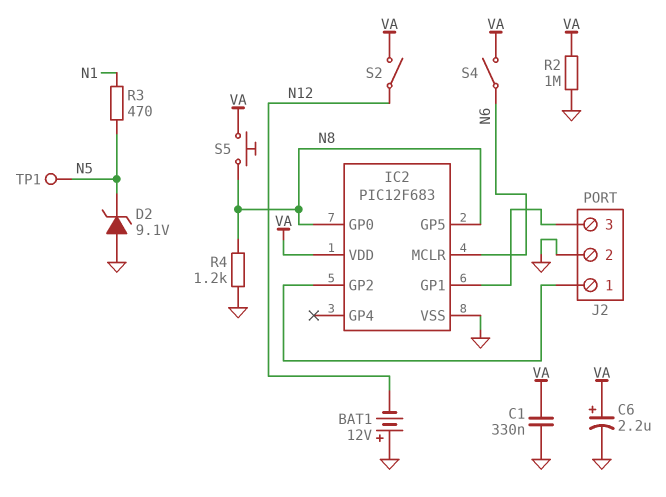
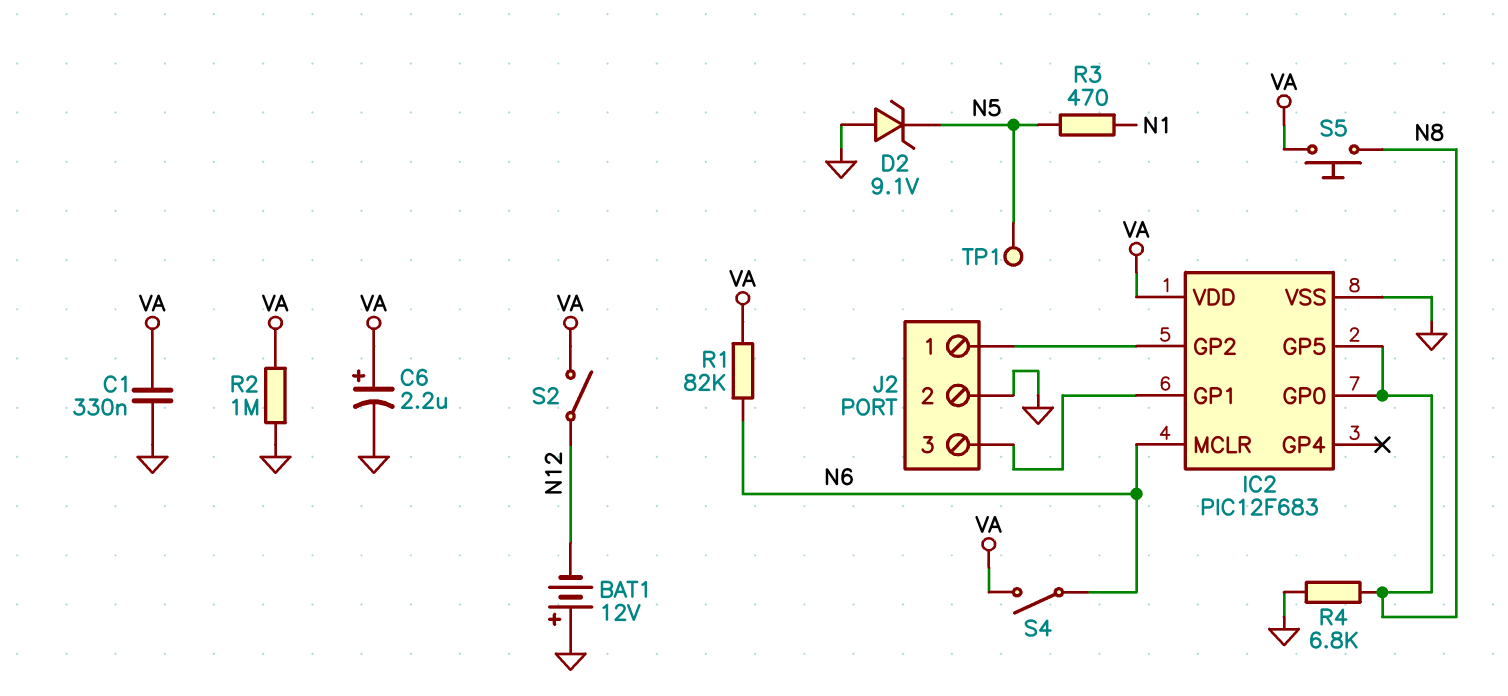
R1: none -> 82k (N6, VA)
R4: 1.2k (GND, N8) -> 6.8k (GND, N8)

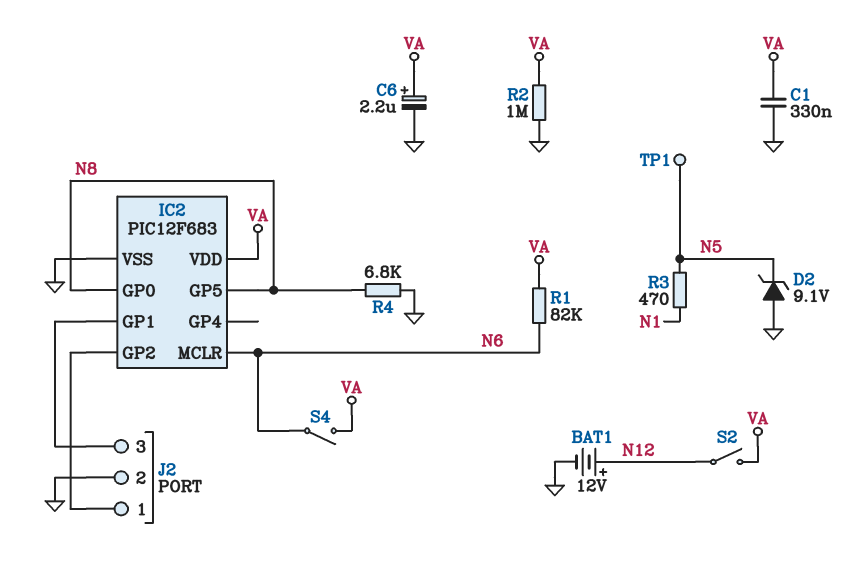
BAT1: 12V (plus GND, minus N12) -> 12V (plus N12, minus GND)
S5: button (N8, VA) -> none

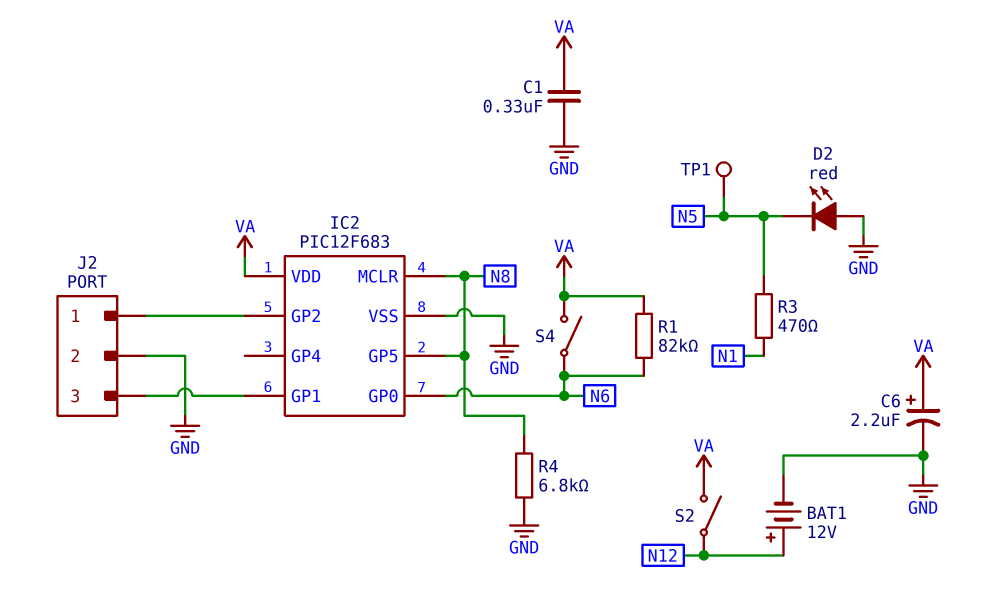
D2: zener 9.1V (A GND, K N5) -> LED red (A GND, K N5)
IC2 pin GP0: N8 -> N6
IC2 pin MCLR: N6 -> N8
R2: 1M (GND, VA) -> none

